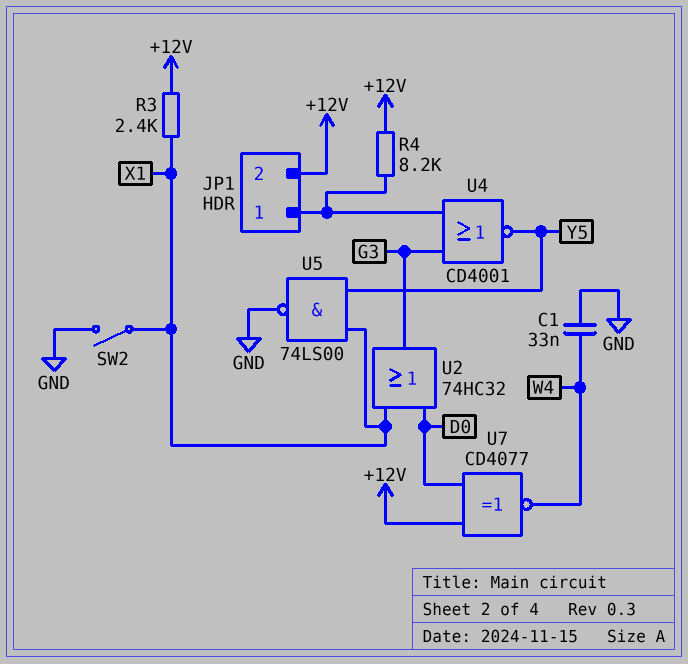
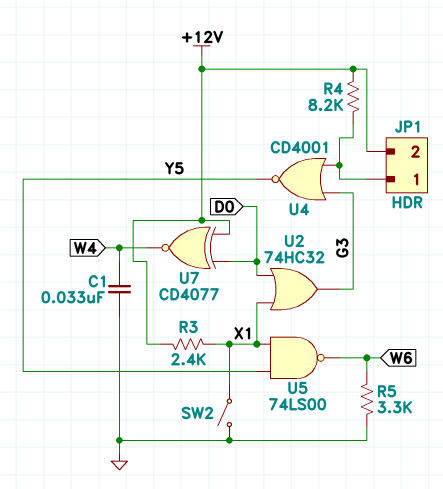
R5: none -> 3.3k (GND, W6)
U5: NAND 74LS00 (in X1, in Y5, out GND) -> NAND 74LS00 (in X1, in Y5, out W6)

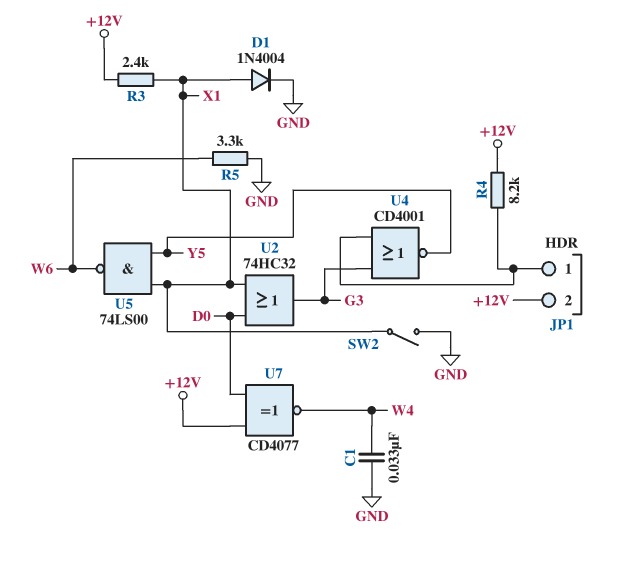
D1: none -> diode 1N4004 (A X1, K GND)

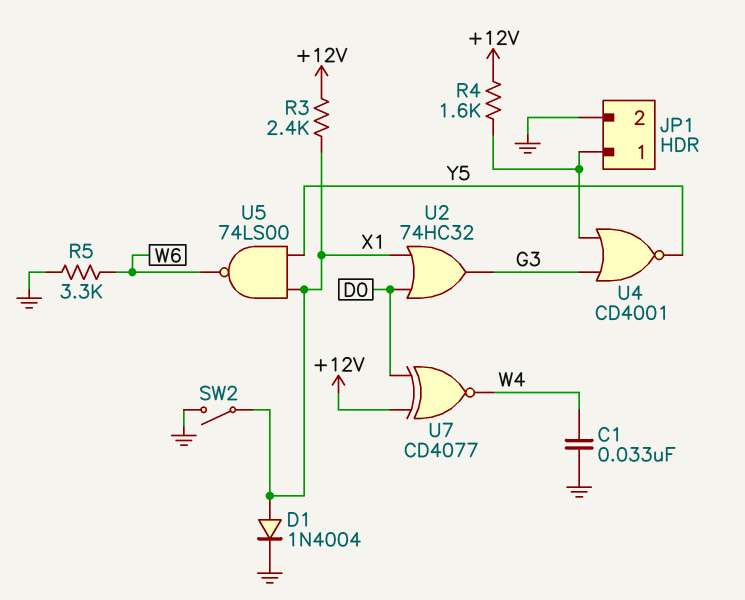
JP1 pin 2: +12V -> GND
R4: 8.2k (+12V, JP1/1) -> 1.6k (+12V, JP1/1)

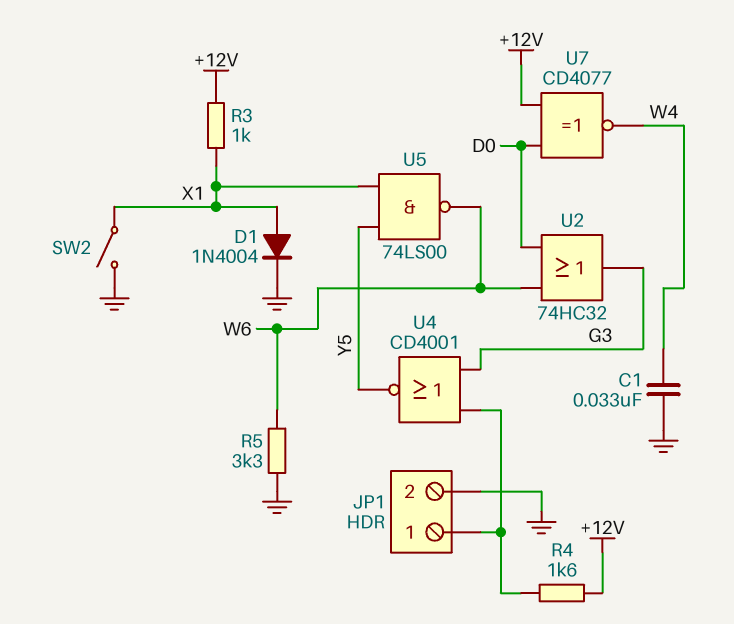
R3: 2.4k (+12V, X1) -> 1k (+12V, X1)
U2: OR 74HC32 (in D0, in X1, out G3) -> OR 74HC32 (in D0, in W6, out G3)

